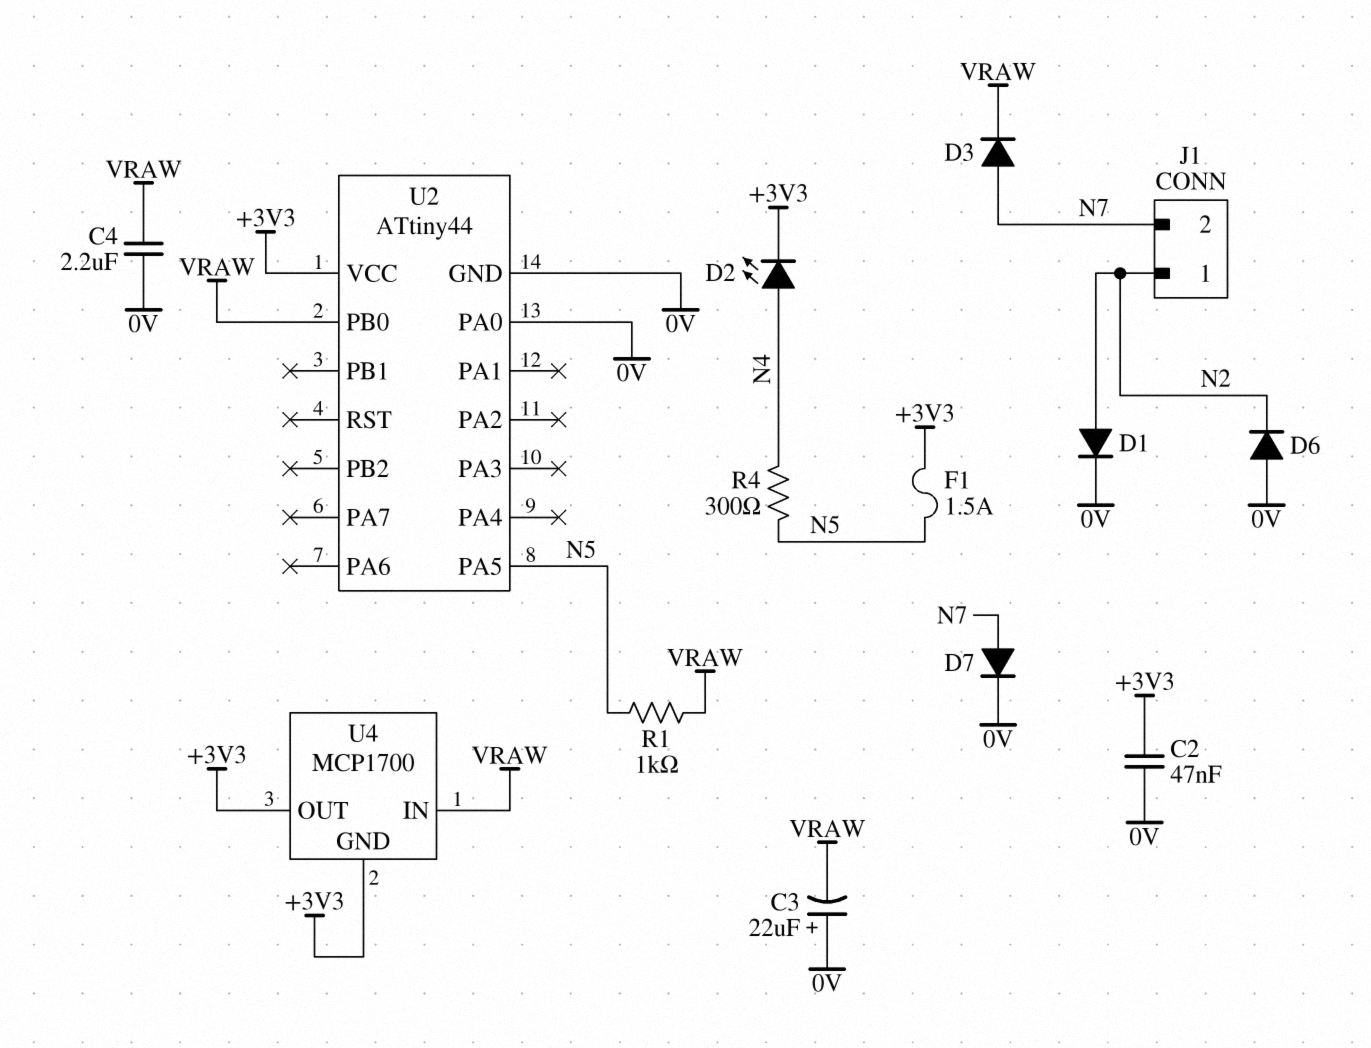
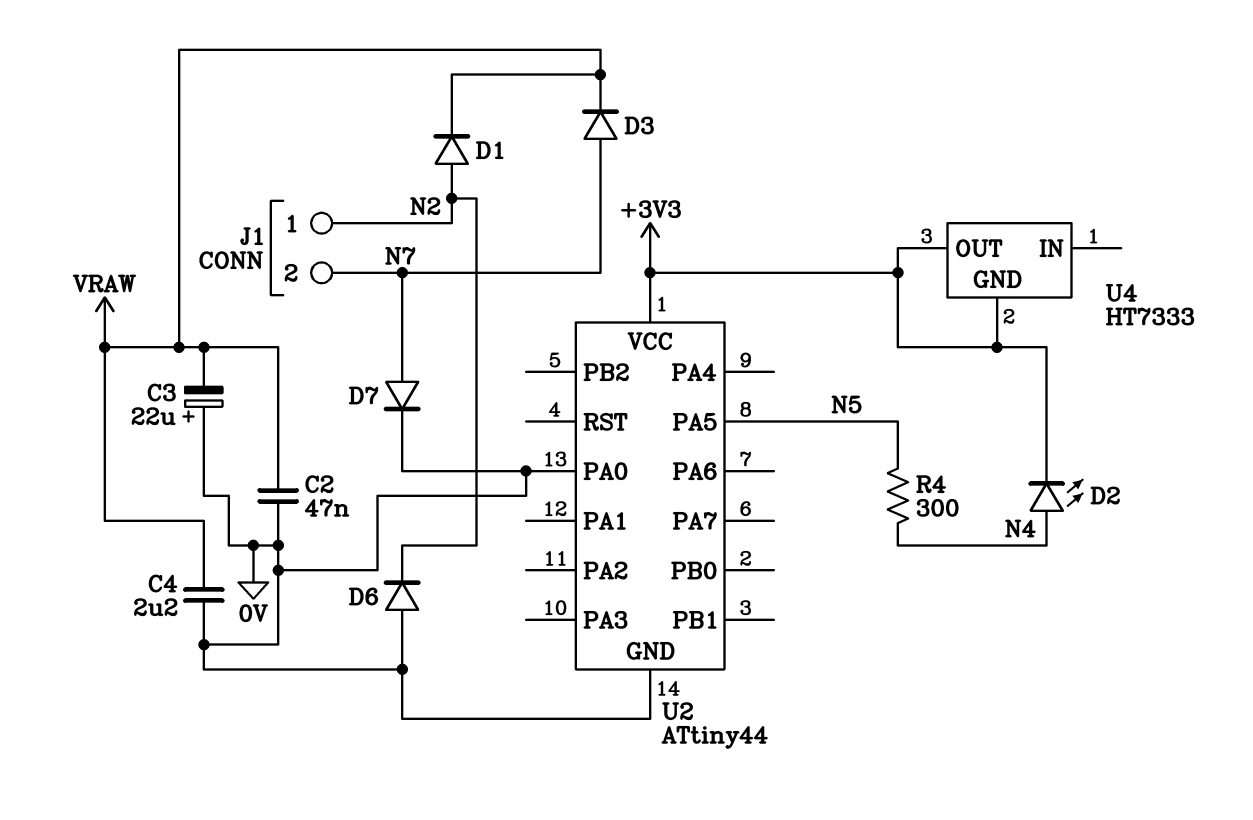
C2: 47nF (+3V3, 0V) -> 47nF (0V, VRAW)
D1: diode (A N2, K 0V) -> diode (A N2, K VRAW)
F1: 1.5A (+3V3, N5) -> none
R1: 1k (N5, VRAW) -> none
U2 pin PB0: VRAW -> none
U4: MCP1700 -> HT7333
U4 pin IN: VRAW -> none

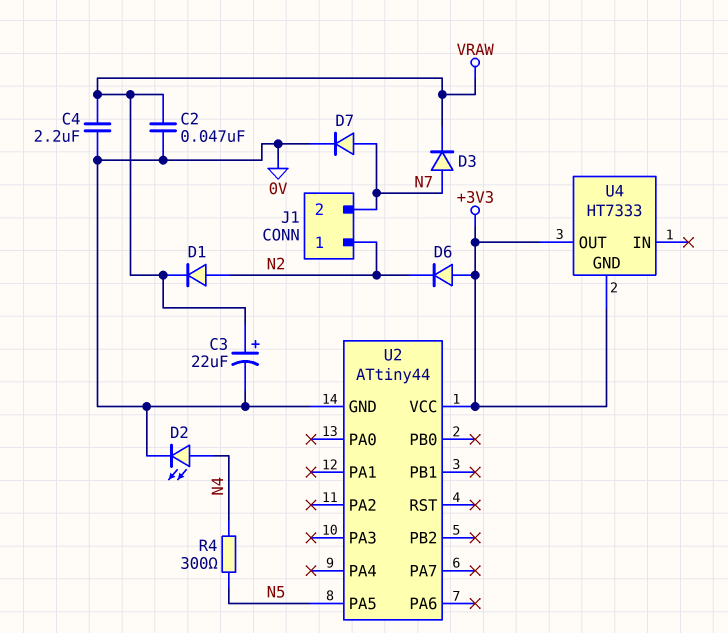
C3: 22uF (plus 0V, minus VRAW) -> 22uF (plus VRAW, minus 0V)
D2: LED (A N4, K +3V3) -> LED (A N4, K 0V)
D6: diode (A 0V, K N2) -> diode (A +3V3, K N2)
U2 pin PA0: 0V -> none

